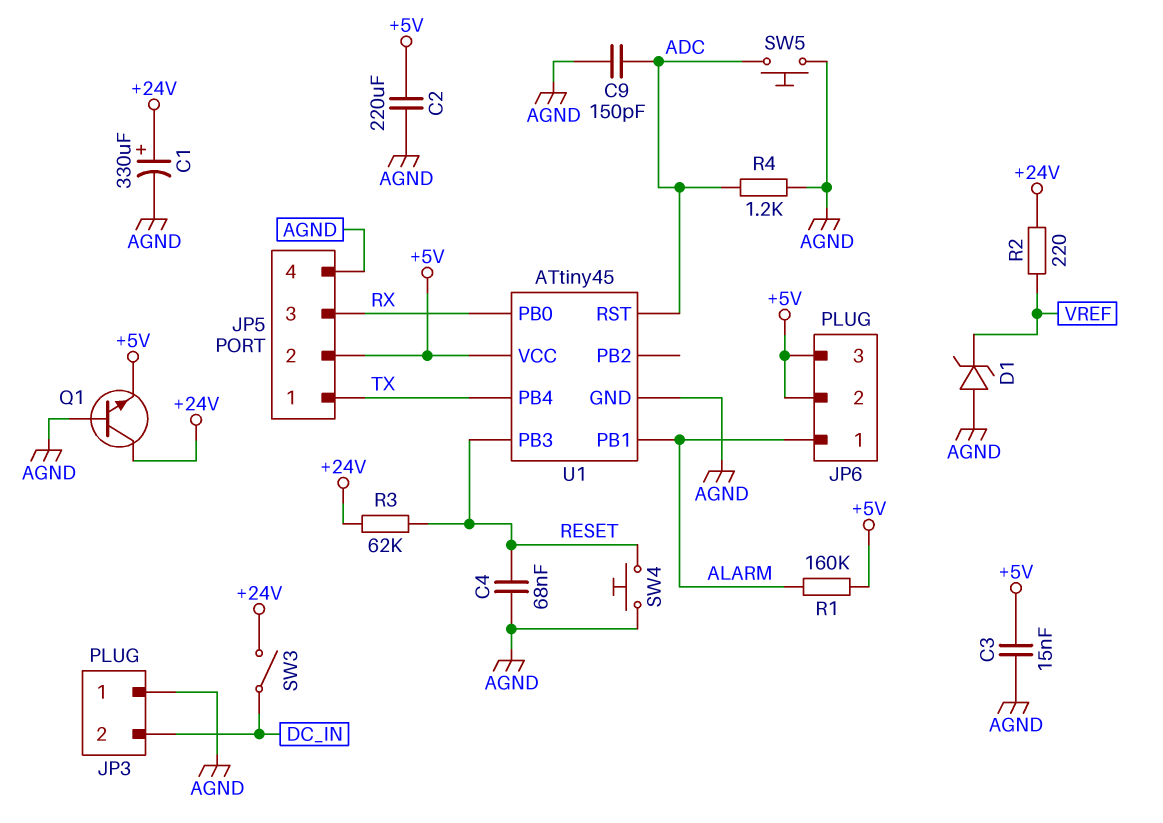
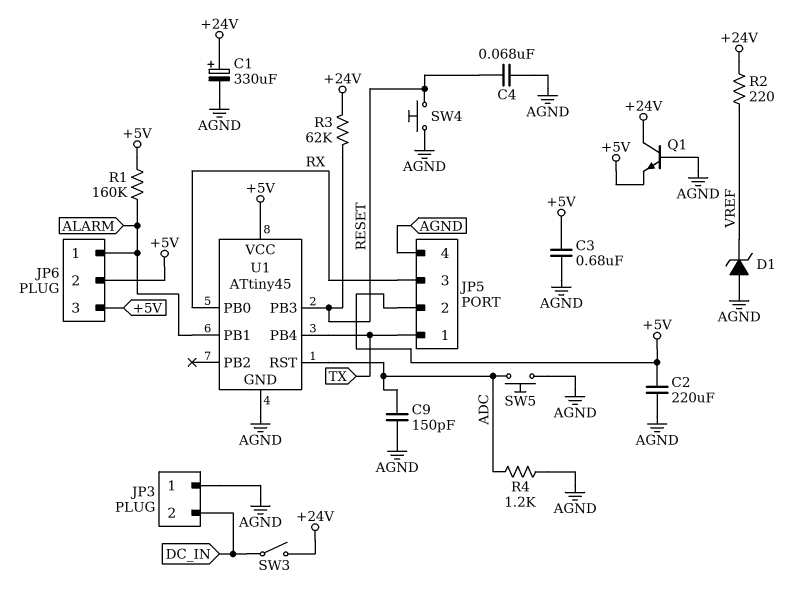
C3: 15nF (+5V, AGND) -> 680nF (+5V, AGND)

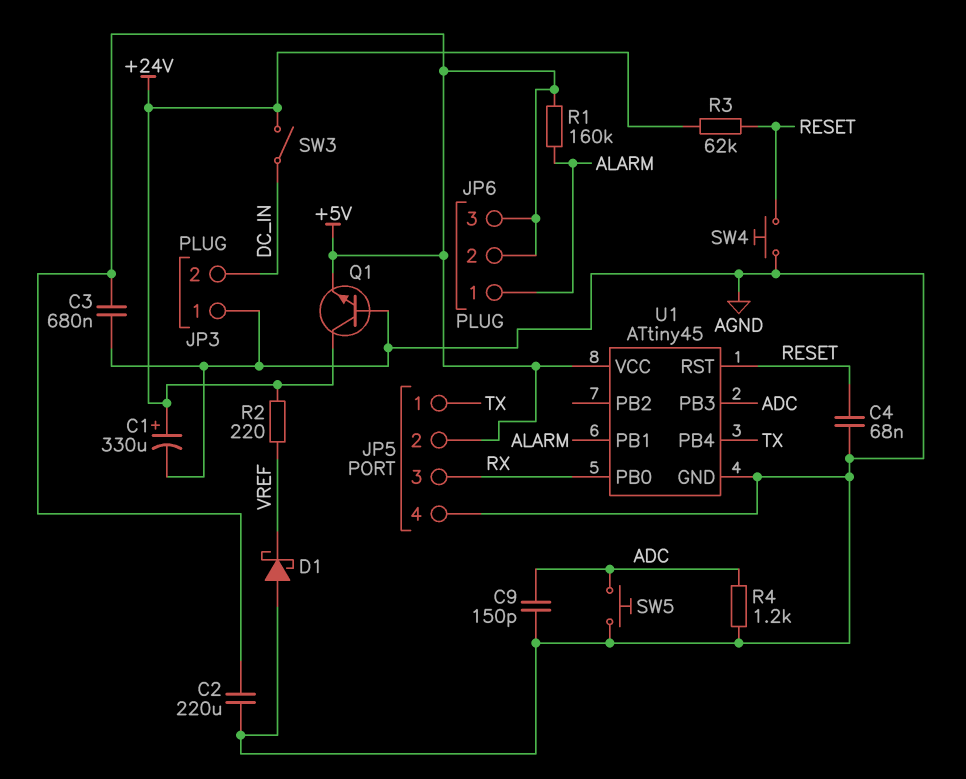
D1: zener (A AGND, K VREF) -> schottky (A AGND, K VREF)
U1 pin PB3: RESET -> ADC
U1 pin RST: ADC -> RESET

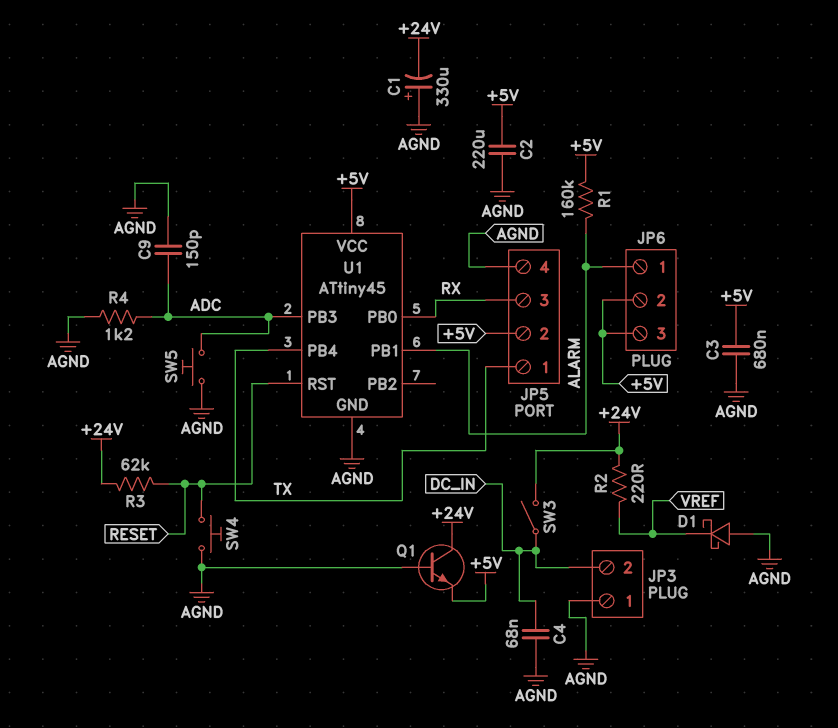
C1: 330uF (plus +24V, minus AGND) -> 330uF (plus AGND, minus +24V)
C4: 68nF (AGND, RESET) -> 68nF (AGND, DC_IN)

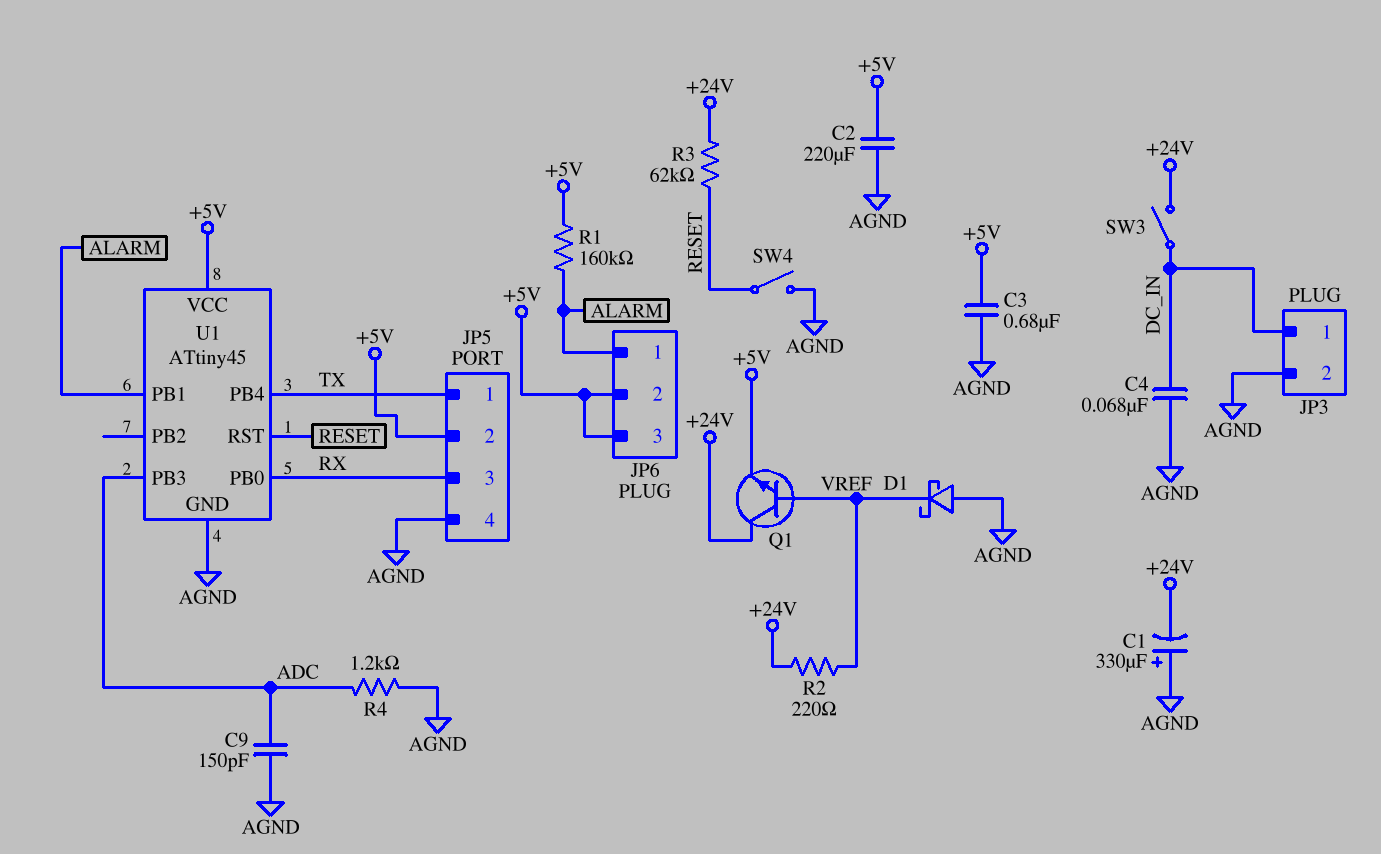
JP3 pin 1: AGND -> DC_IN
JP3 pin 2: DC_IN -> AGND
Q1: NPN (B AGND, C +24V, E +5V) -> NPN (B VREF, C +24V, E +5V)
SW4: button (AGND, RESET) -> switch (AGND, RESET)
SW5: button (ADC, AGND) -> none

